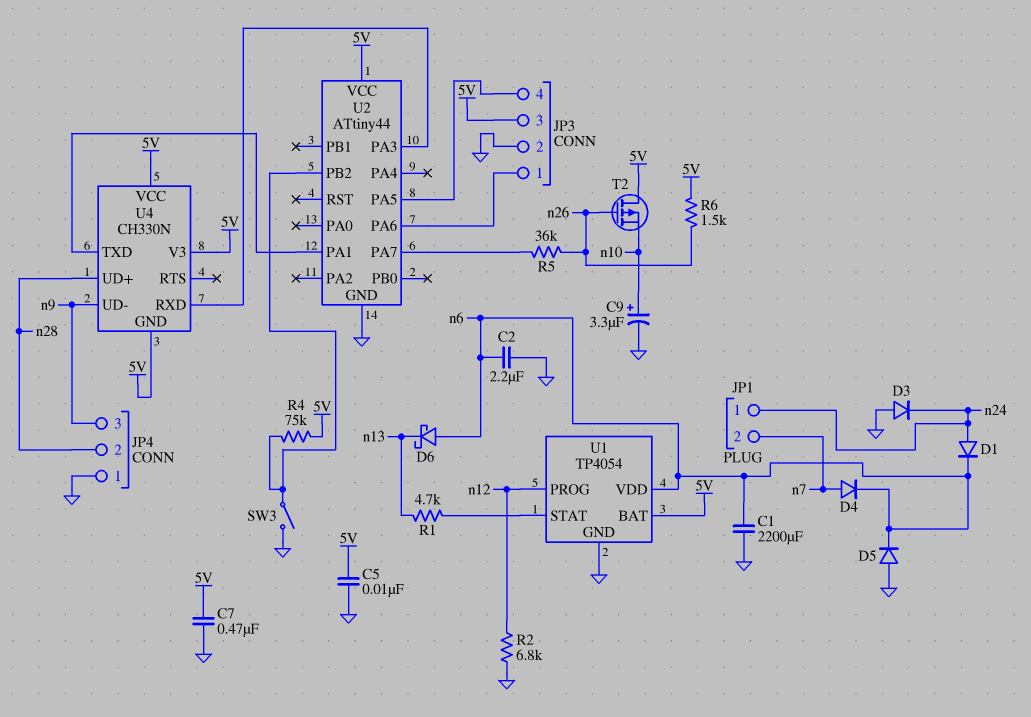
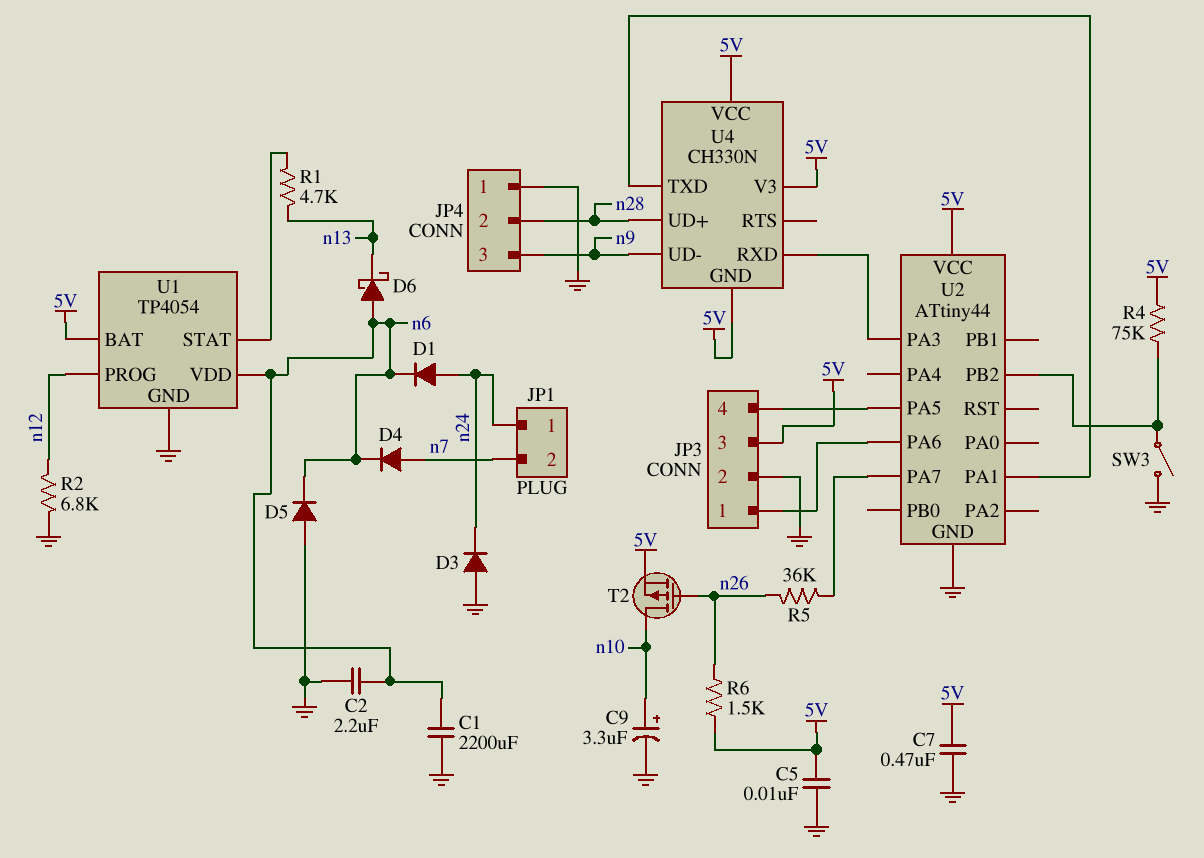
T2: PMOS (G n26, D 5V, S n10) -> PMOS (G n26, D n10, S 5V)

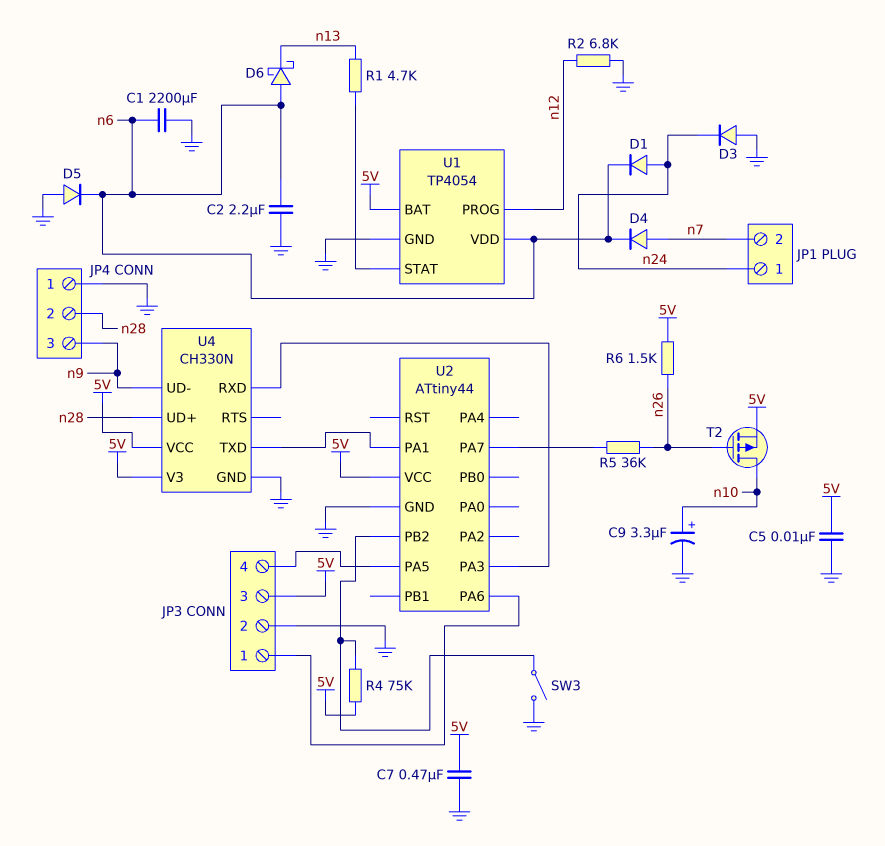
U4 pin GND: 5V -> GND

